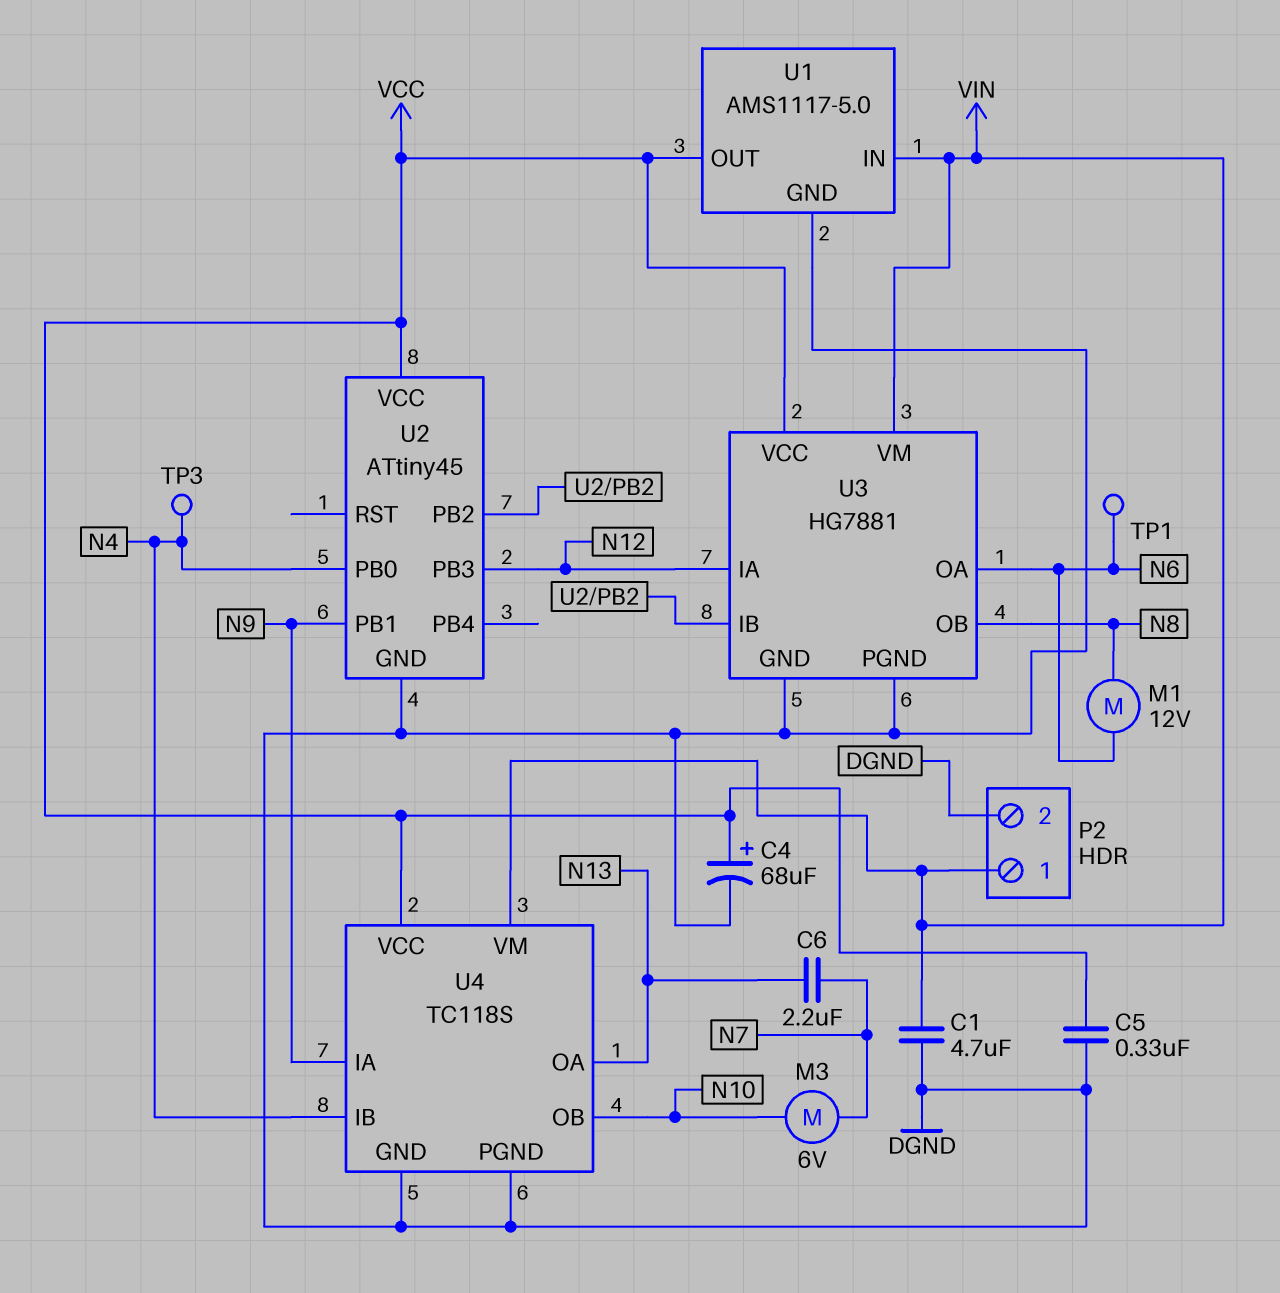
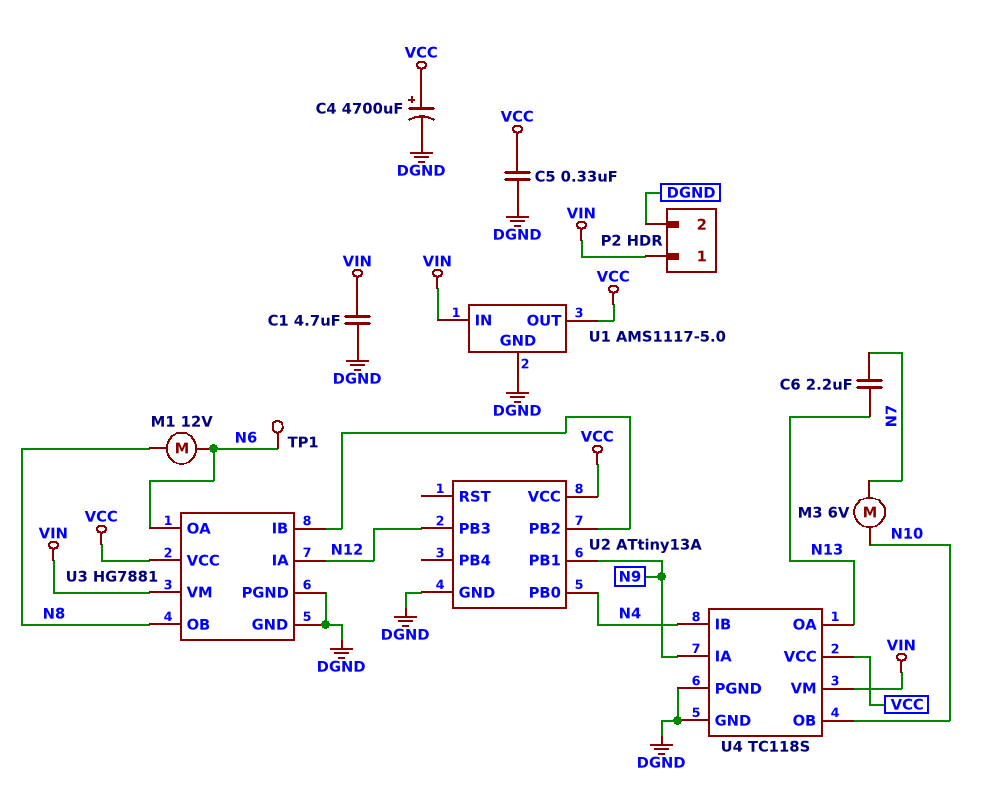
C4: 68uF (plus VCC, minus DGND) -> 4700uF (plus VCC, minus DGND)
TP3: test point (N4) -> none
U2: ATtiny45 -> ATtiny13A

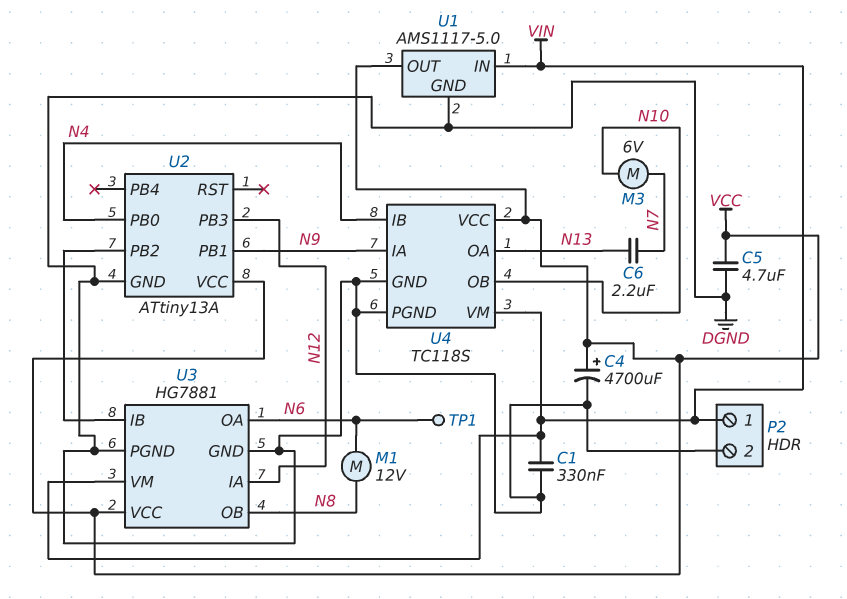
C1: 4.7uF (DGND, VIN) -> 330nF (DGND, VIN)
C5: 330nF (DGND, VCC) -> 4.7uF (DGND, VCC)

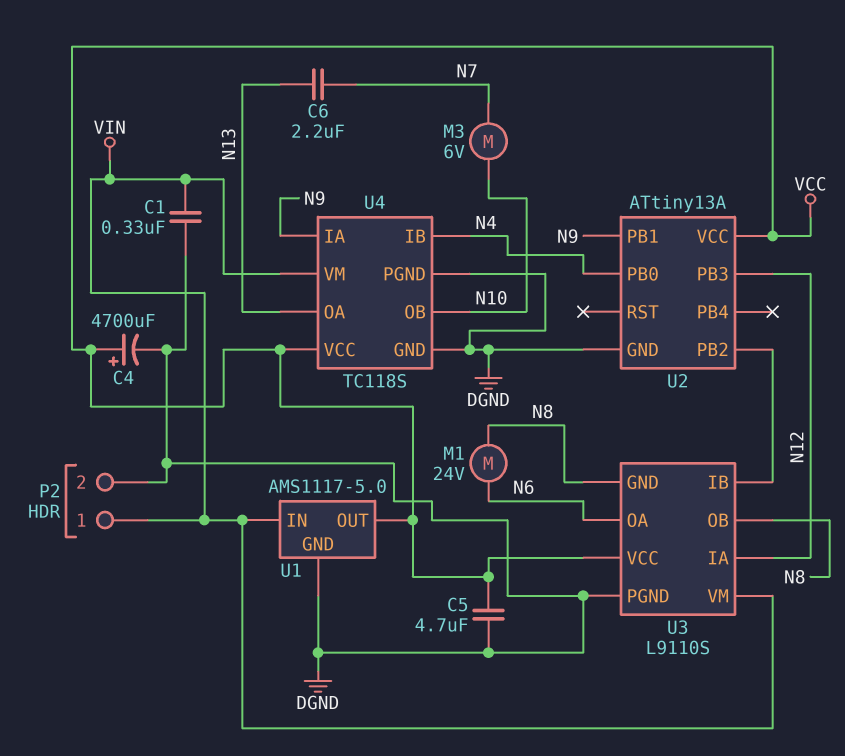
M1: motor 12V (N6, N8) -> motor 24V (N6, N8)
TP1: test point (N6) -> none
U3: HG7881 -> L9110S
U3 pin GND: DGND -> N8

